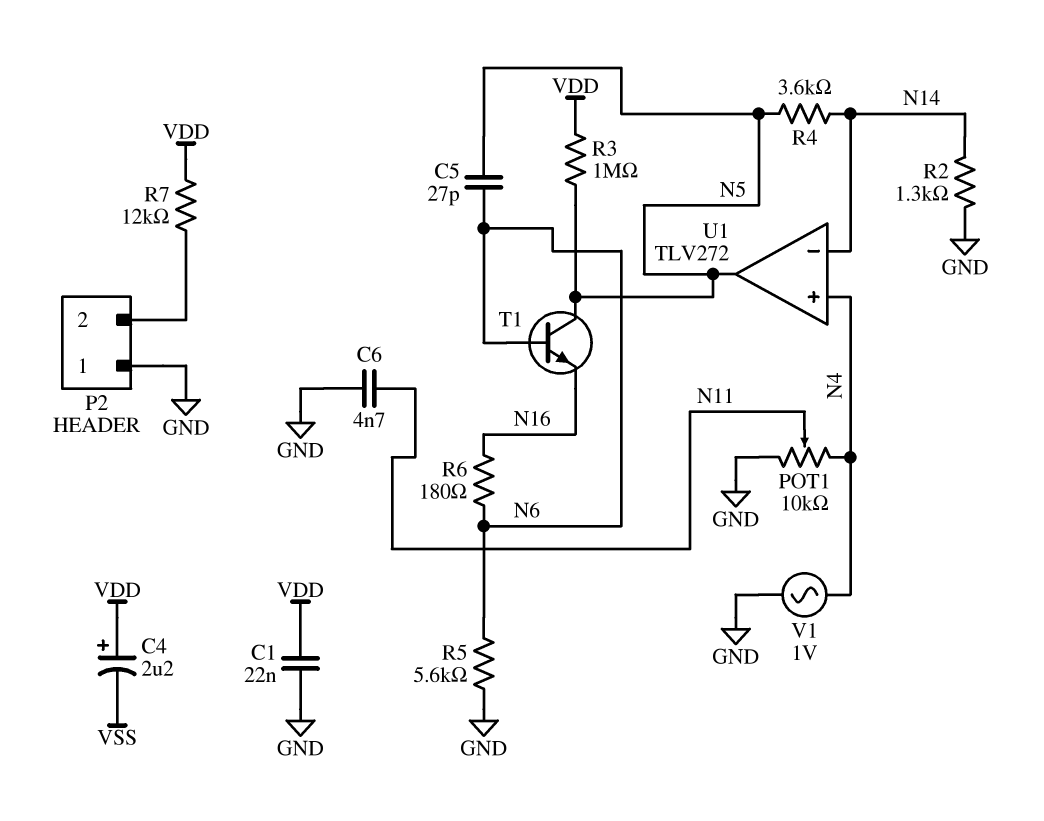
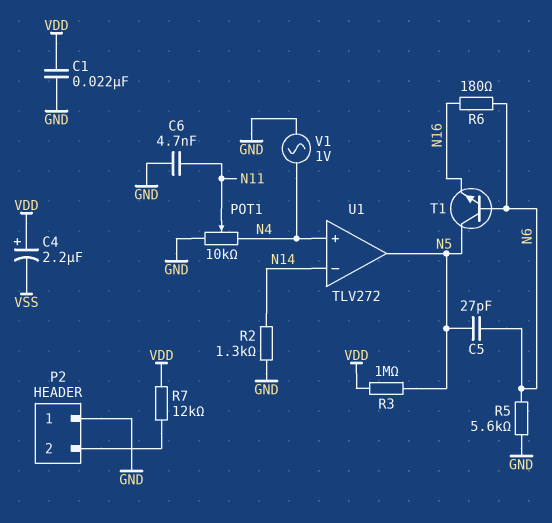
R4: 3.6k (N5, N14) -> none

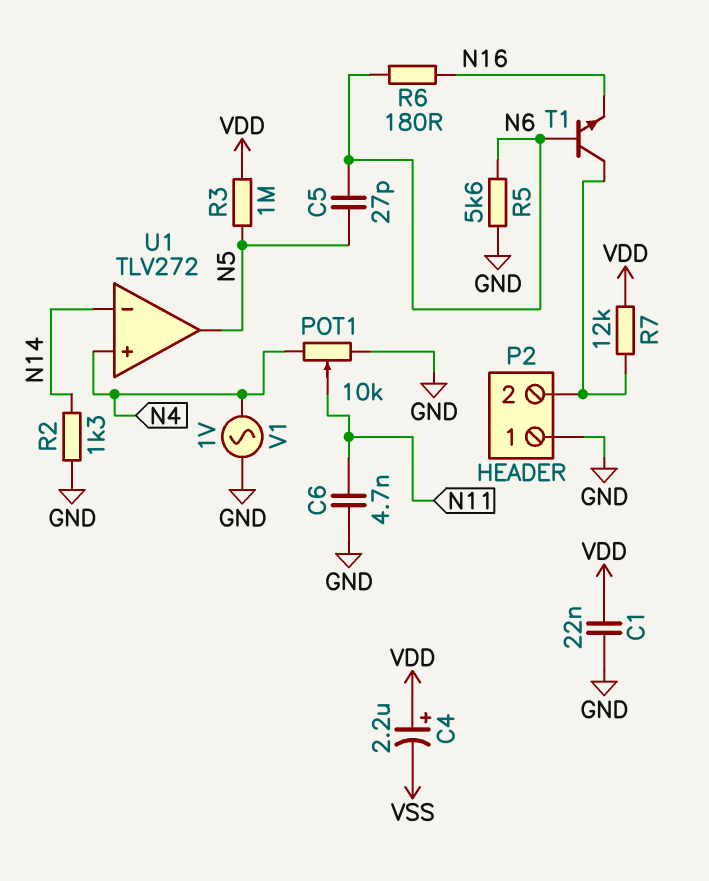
T1: NPN (B N6, C N5, E N16) -> NPN (B N6, C P2/2, E N16)

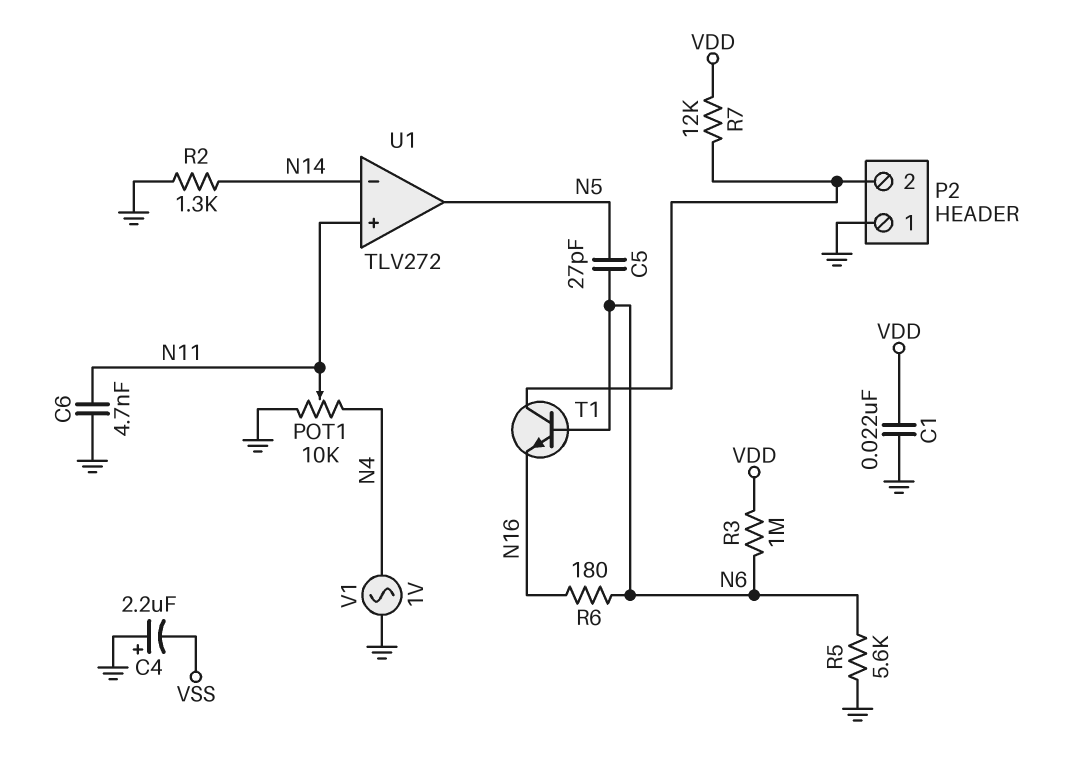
C4: 2.2uF (plus VDD, minus VSS) -> 2.2uF (plus GND, minus VSS)
R3: 1M (N5, VDD) -> 1M (N6, VDD)
U1 pin in+: N4 -> N11

